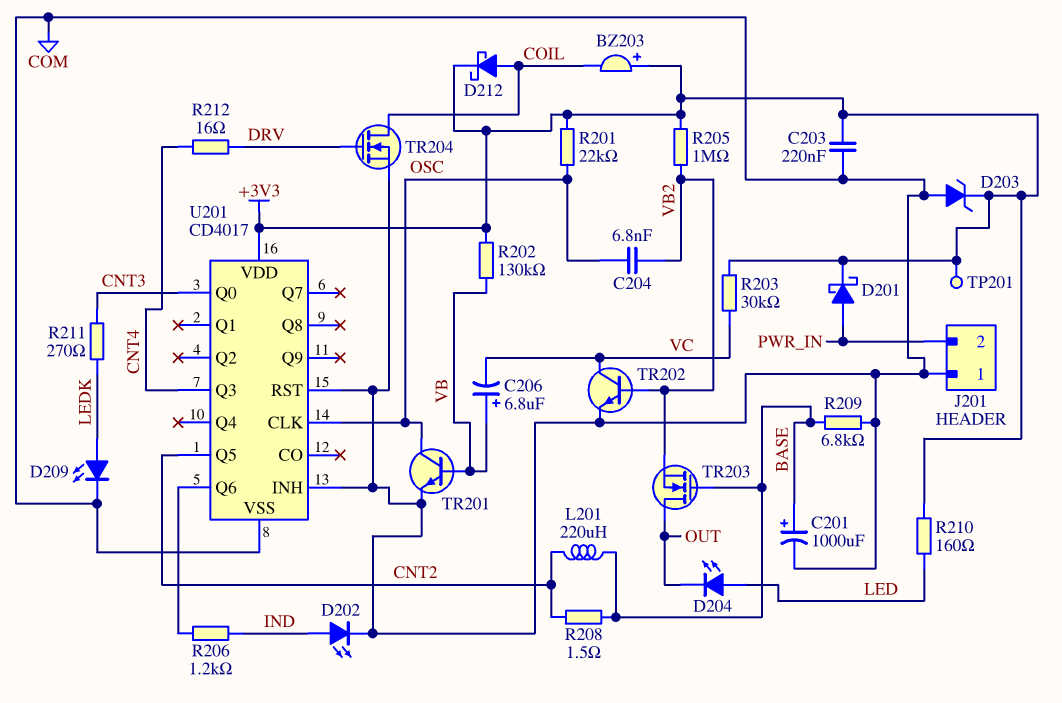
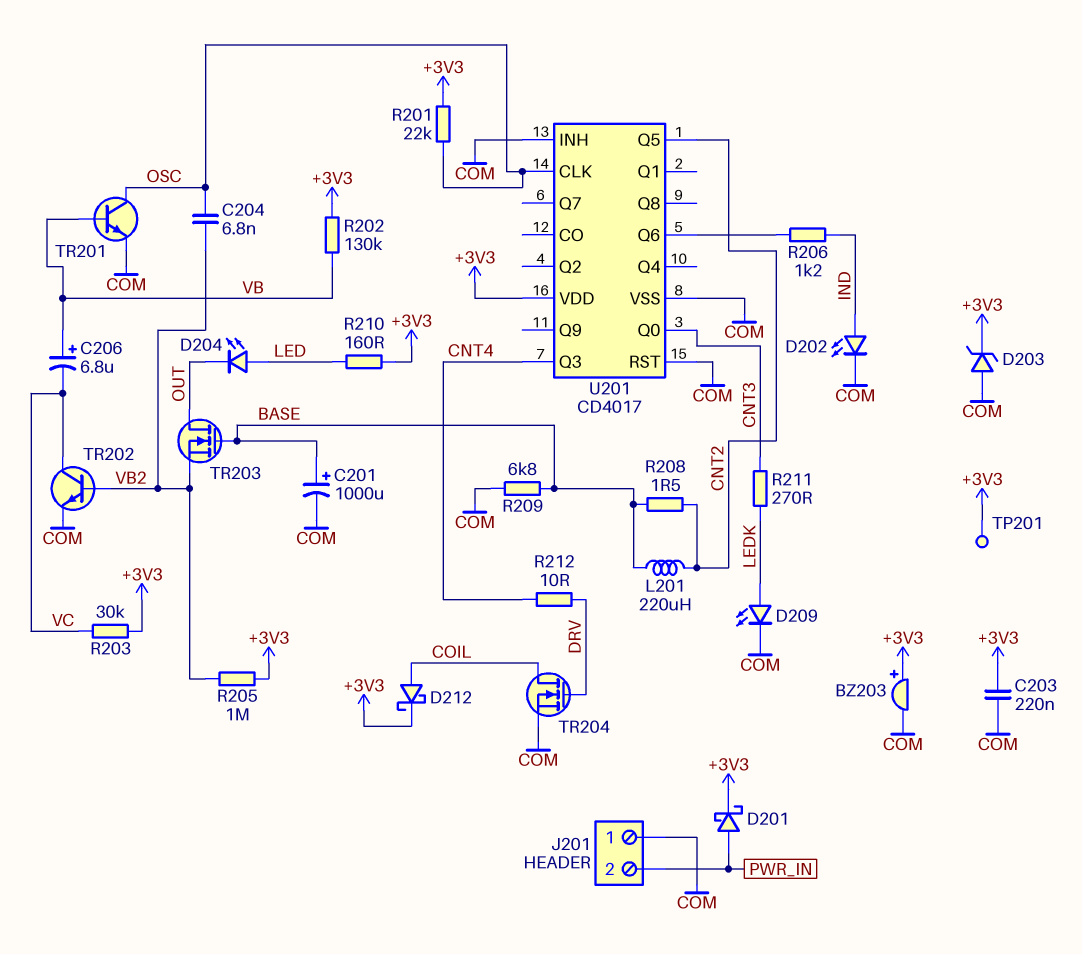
BZ203: buzzer (plus +3V3, minus COIL) -> buzzer (plus +3V3, minus COM)
R212: 16 (CNT4, DRV) -> 10 (CNT4, DRV)

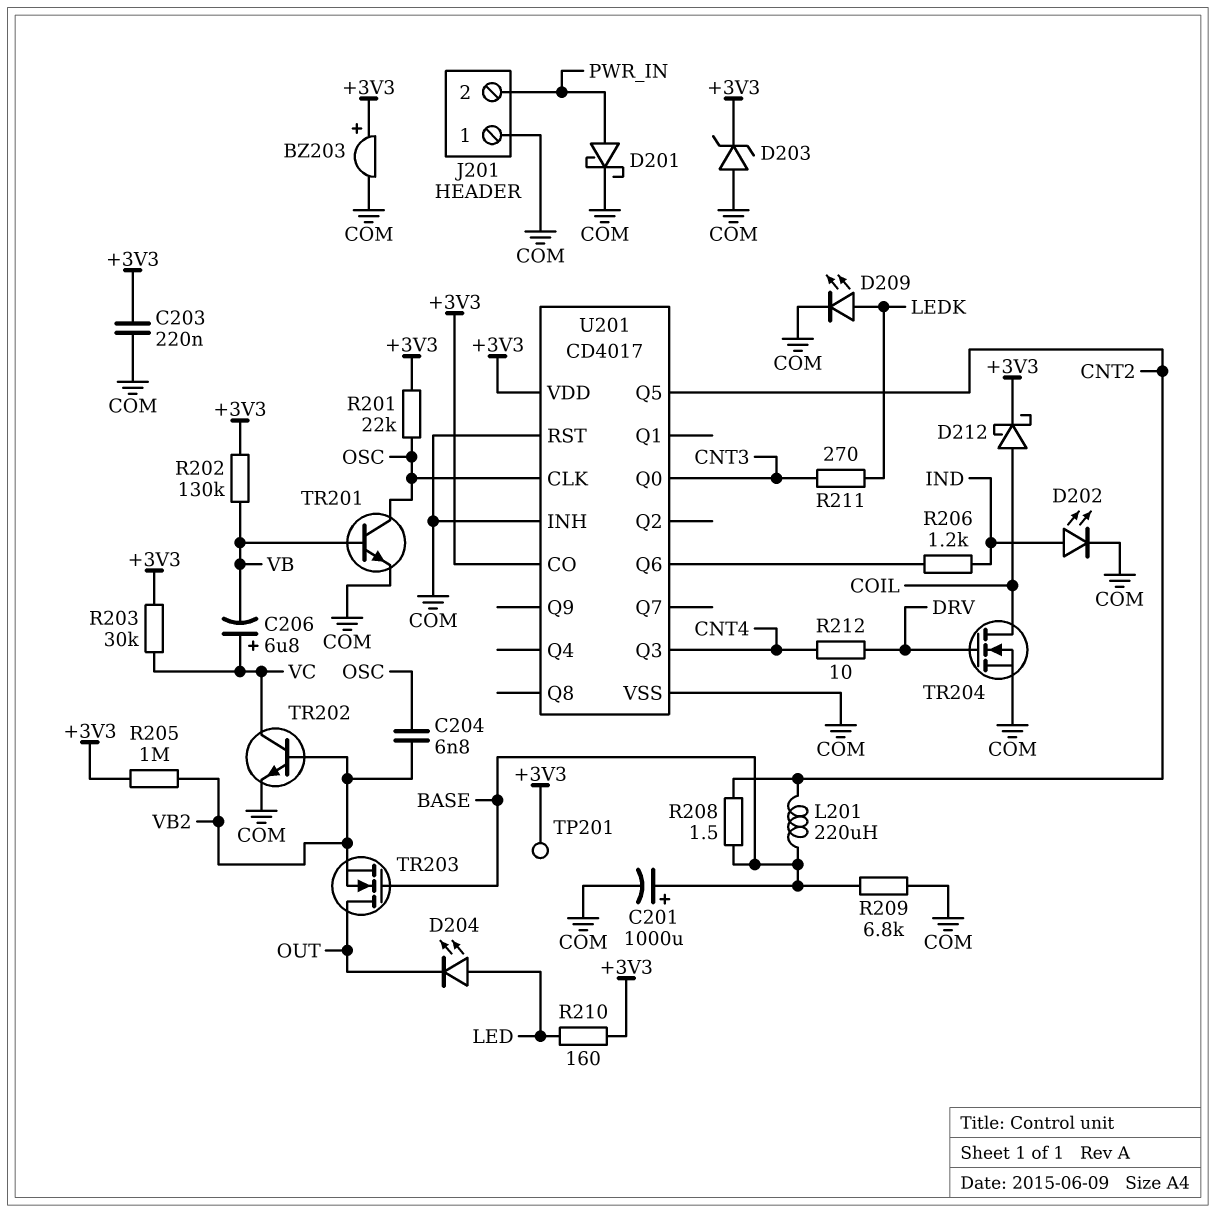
C206: 6.8uF (plus VB, minus VC) -> 6.8uF (plus VC, minus VB)
D201: schottky (A PWR_IN, K +3V3) -> schottky (A PWR_IN, K COM)
U201 pin CO: none -> +3V3

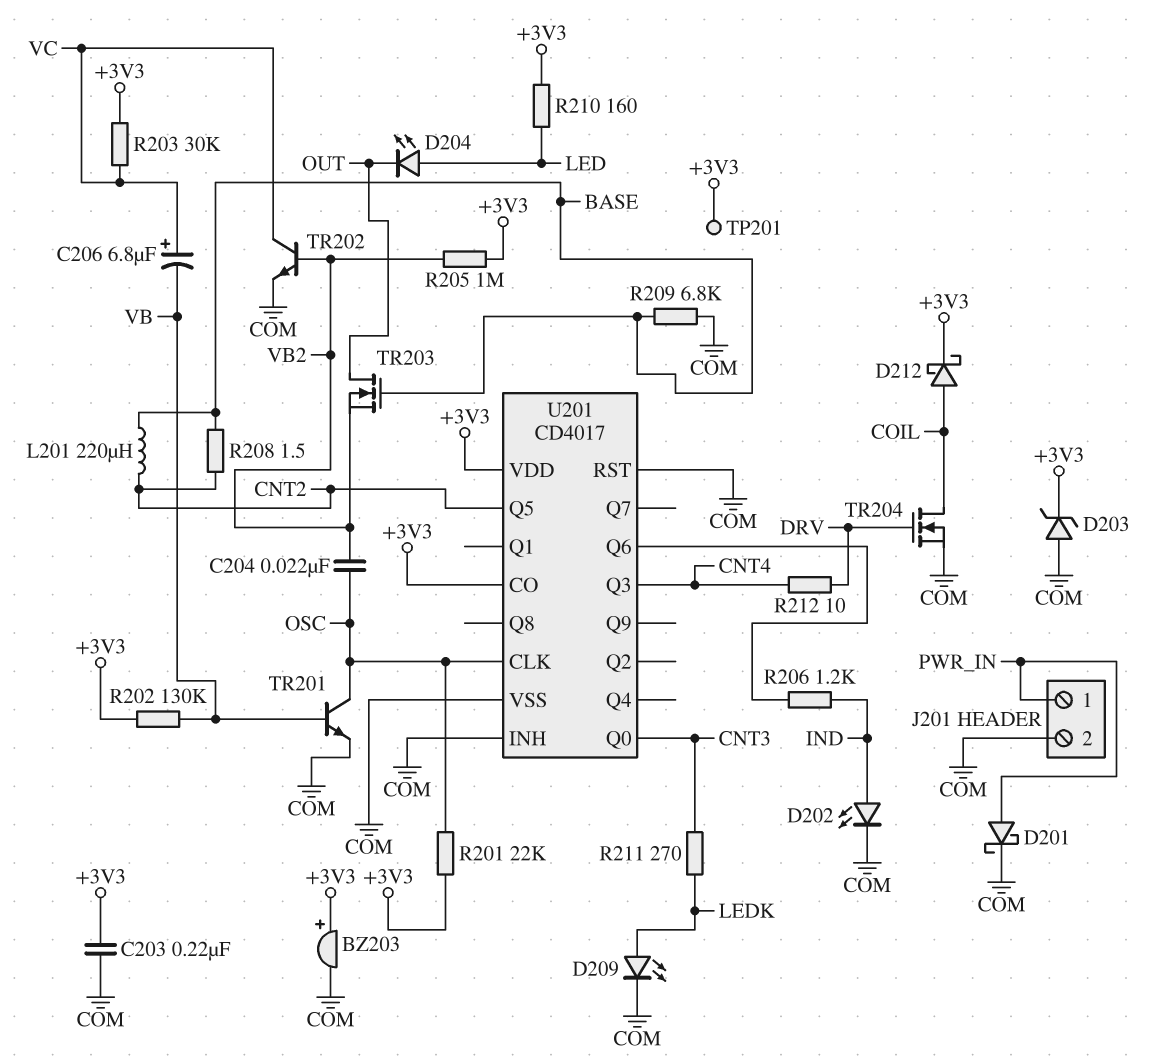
C201: 1000uF (plus BASE, minus COM) -> none
C204: 6.8nF (OSC, VB2) -> 22nF (OSC, VB2)
J201 pin 1: COM -> PWR_IN
J201 pin 2: PWR_IN -> COM

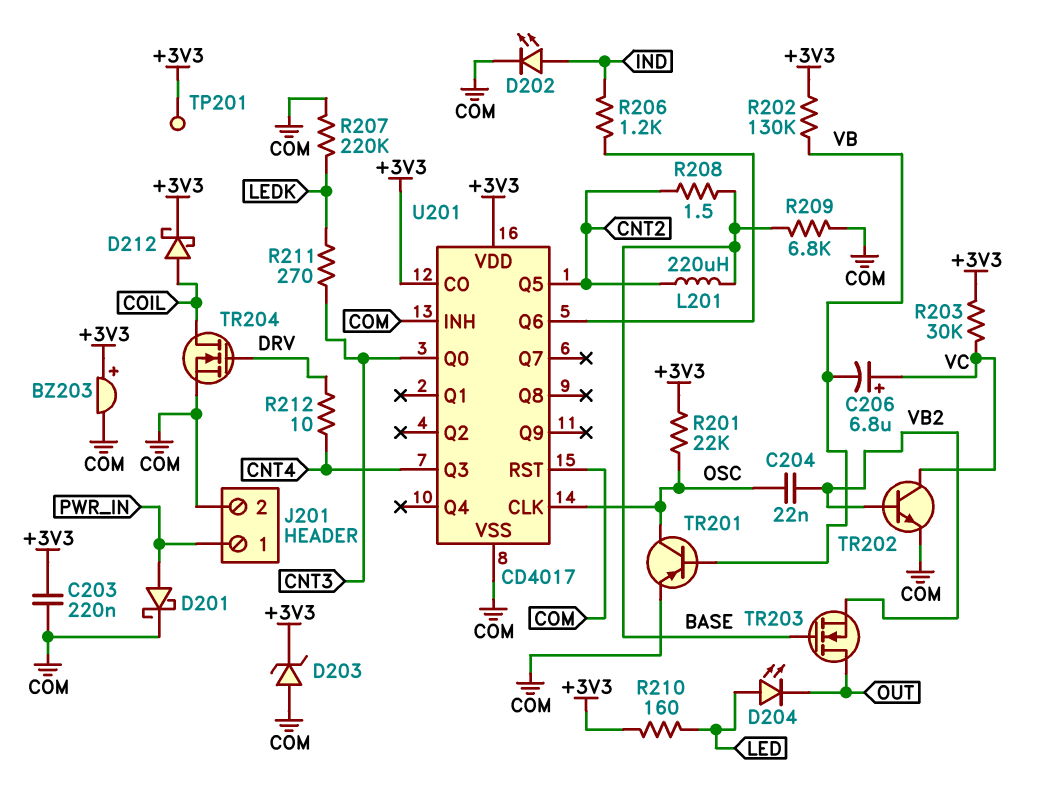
D209: LED (A LEDK, K COM) -> none
R205: 1M (+3V3, VB2) -> none
R207: none -> 220k (COM, LEDK)
TR201: NPN (B VB, C OSC, E COM) -> PNP (B VB, C OSC, E COM)

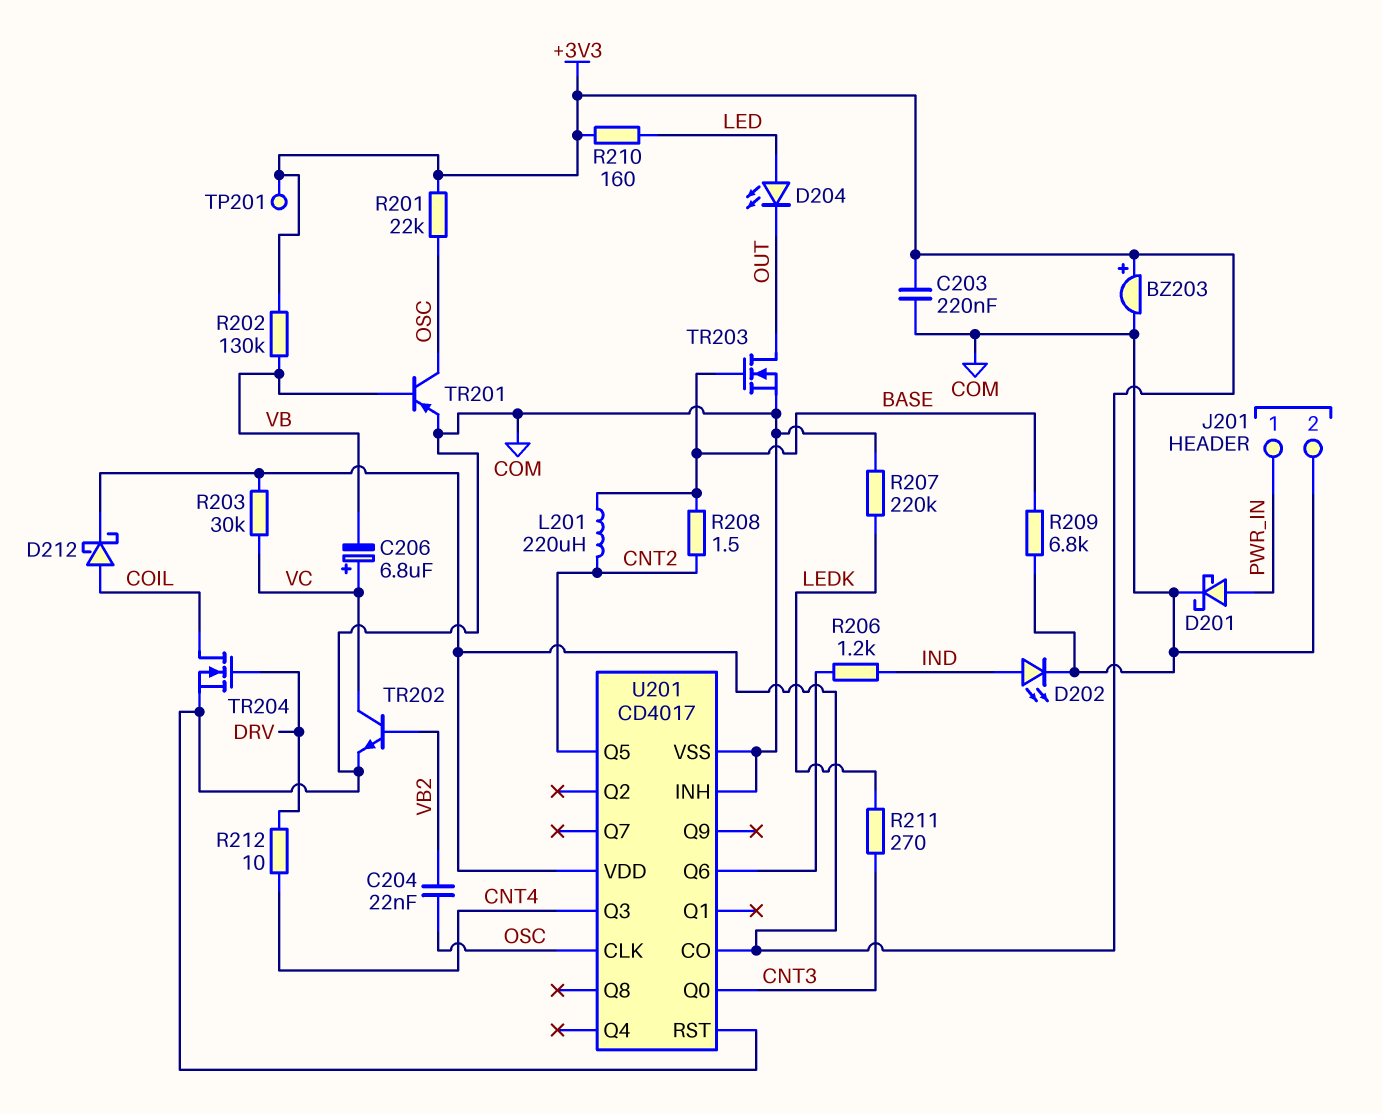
D203: zener (A COM, K +3V3) -> none
TR203: NMOS (G BASE, D OUT, S VB2) -> NMOS (G BASE, D OUT, S COM)

